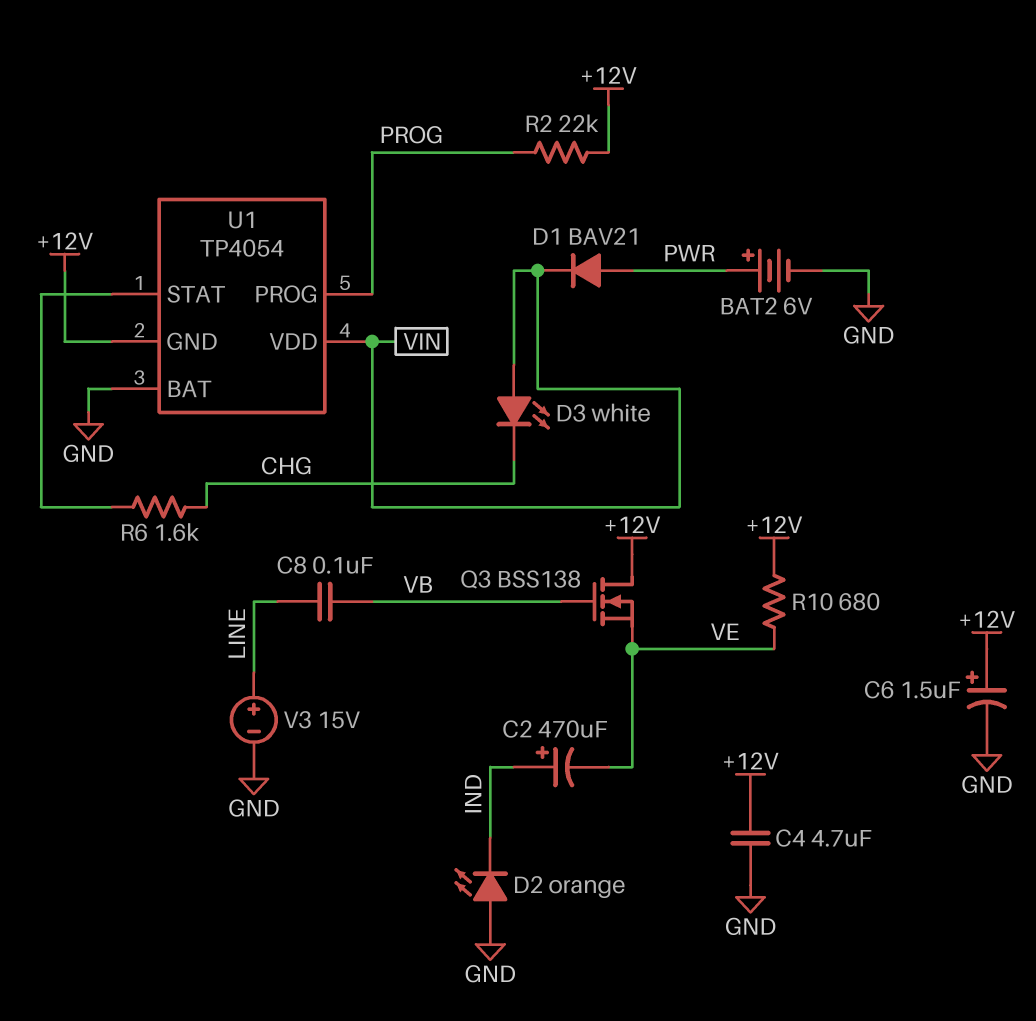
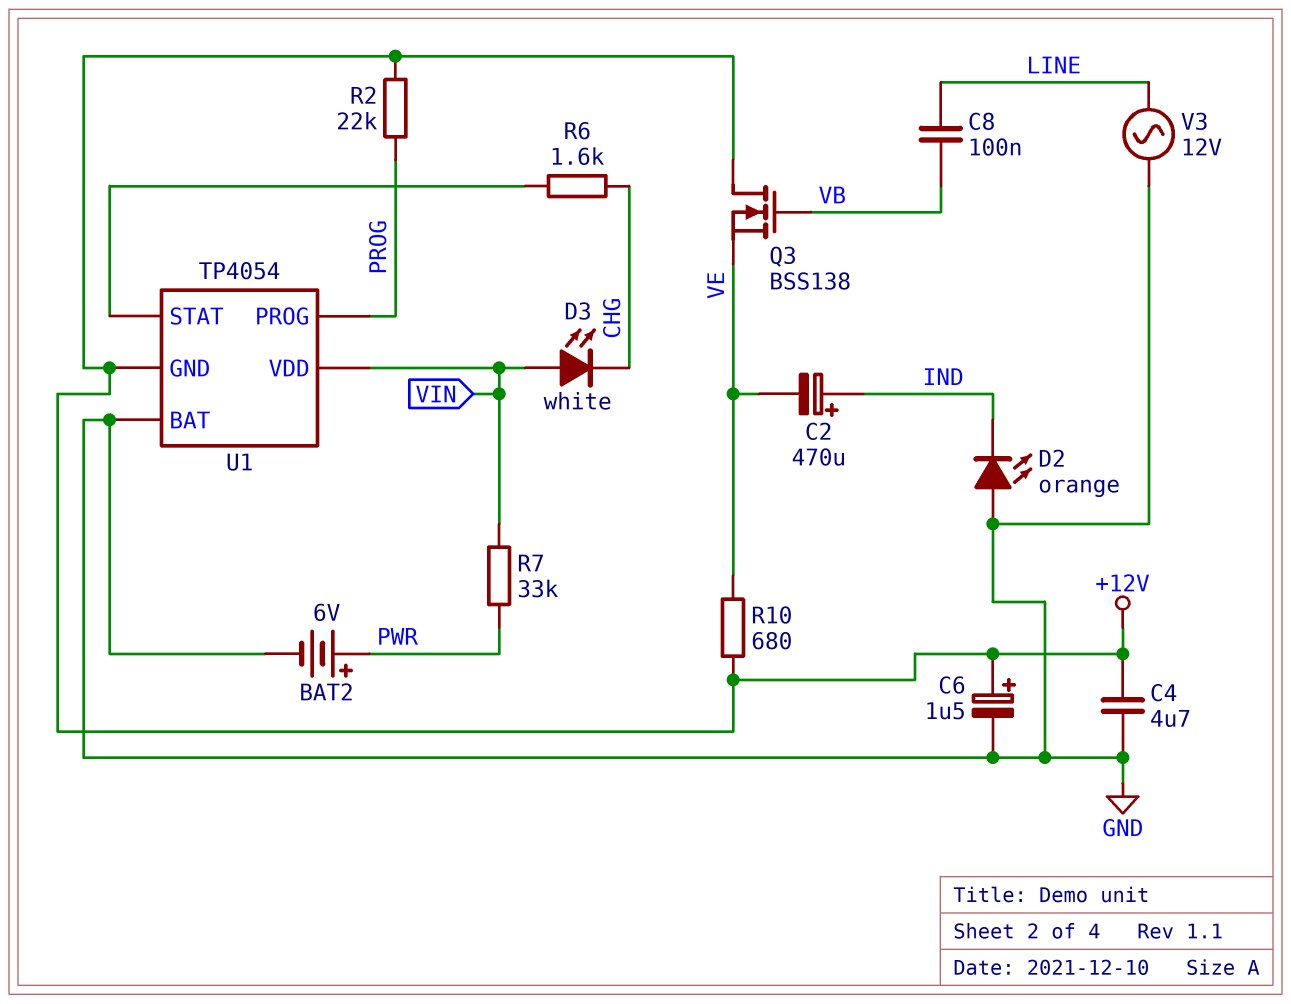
D1: diode BAV21 (A PWR, K VIN) -> none
R7: none -> 33k (PWR, VIN)
V3: 15V (plus LINE, minus GND) -> AC 12V (GND, LINE)

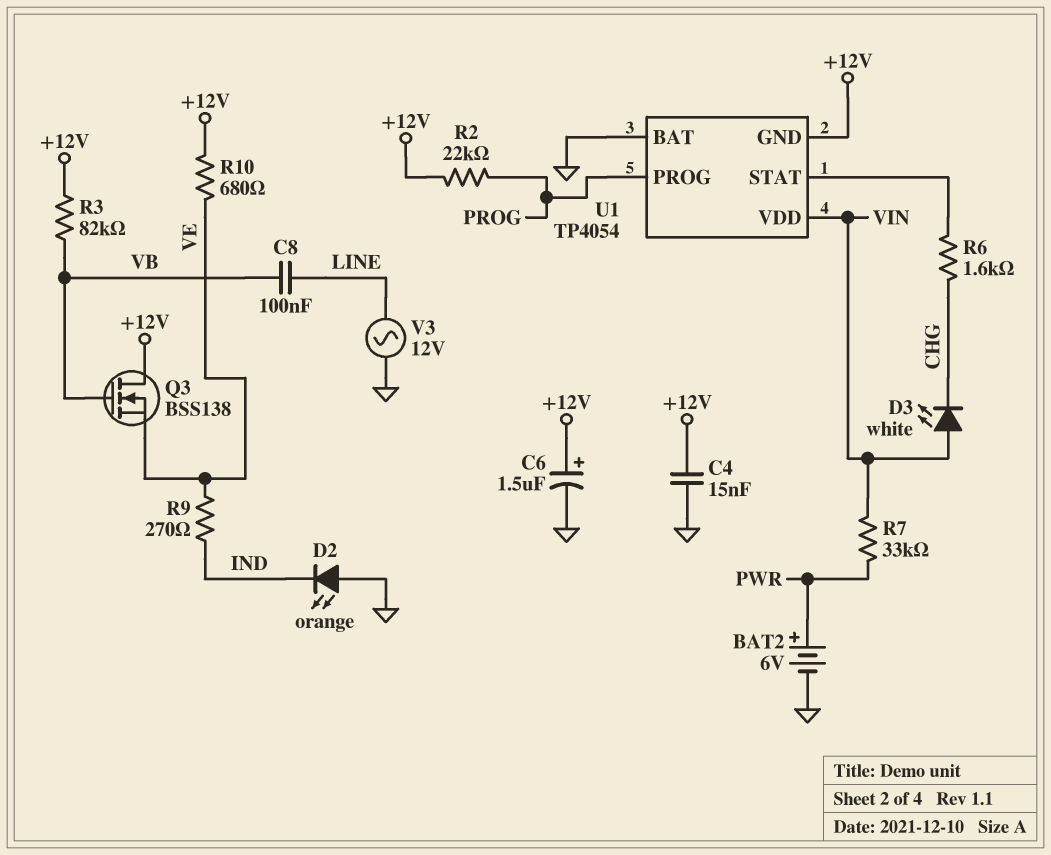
C2: 470uF (plus IND, minus VE) -> none
C4: 4.7uF (+12V, GND) -> 15nF (+12V, GND)
R3: none -> 82k (+12V, VB)
R9: none -> 270 (IND, VE)

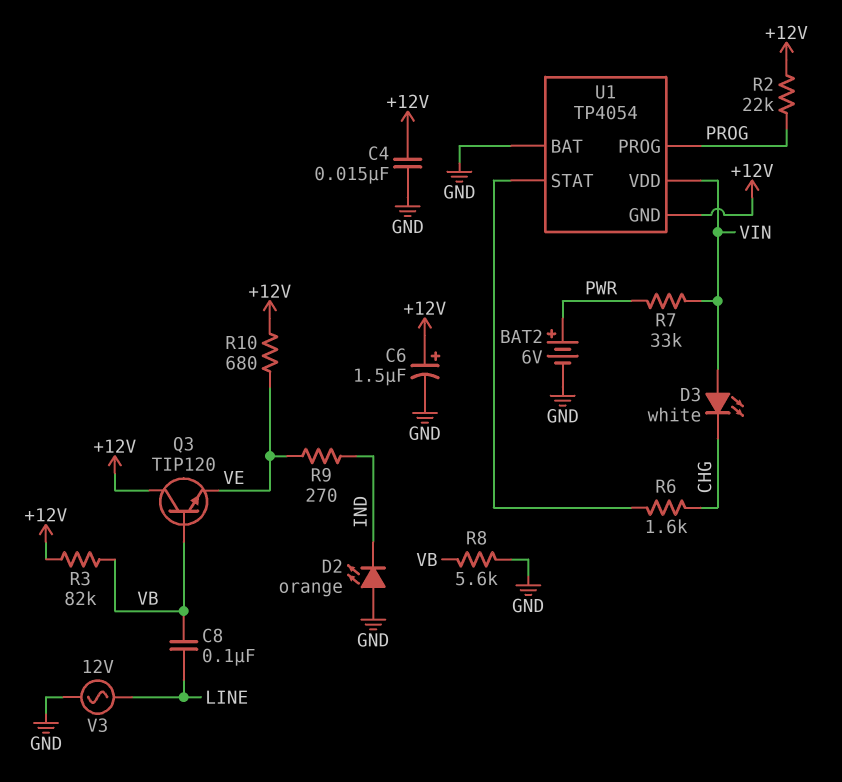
Q3: NMOS BSS138 (G VB, D +12V, S VE) -> NPN TIP120 (B VB, C +12V, E VE)
R8: none -> 5.6k (GND, VB)

